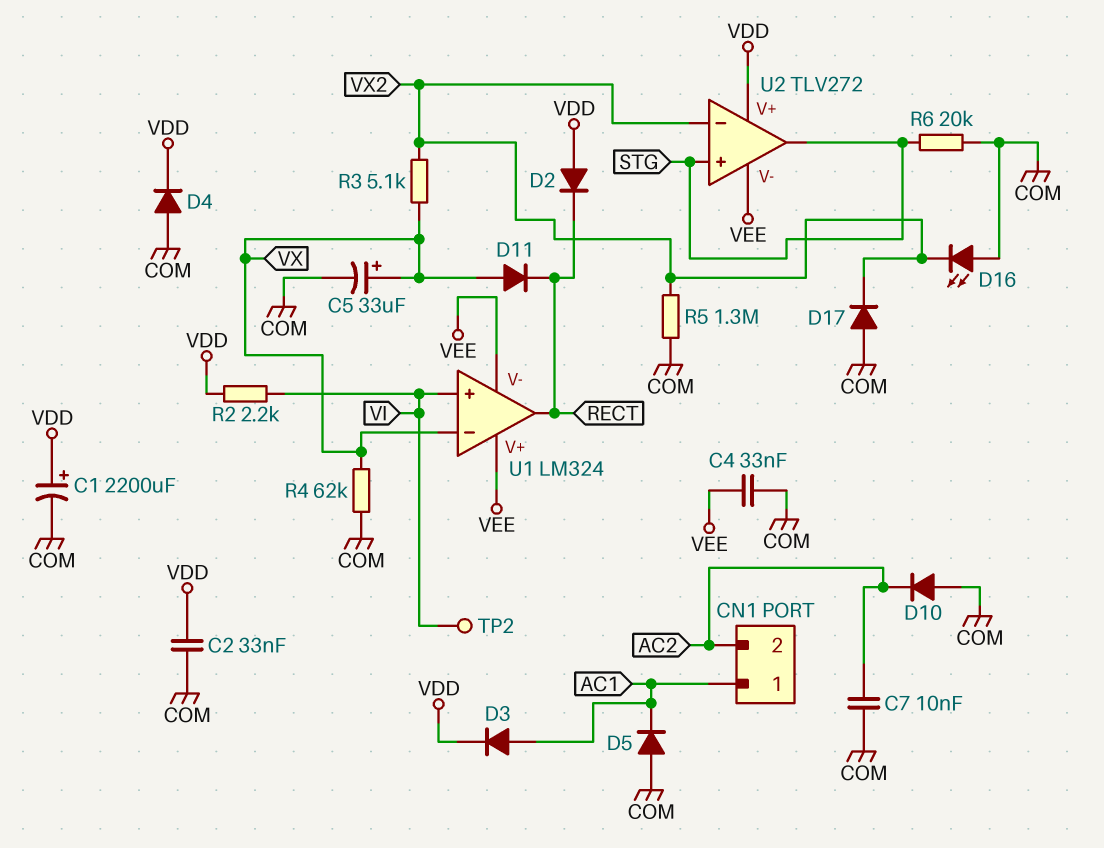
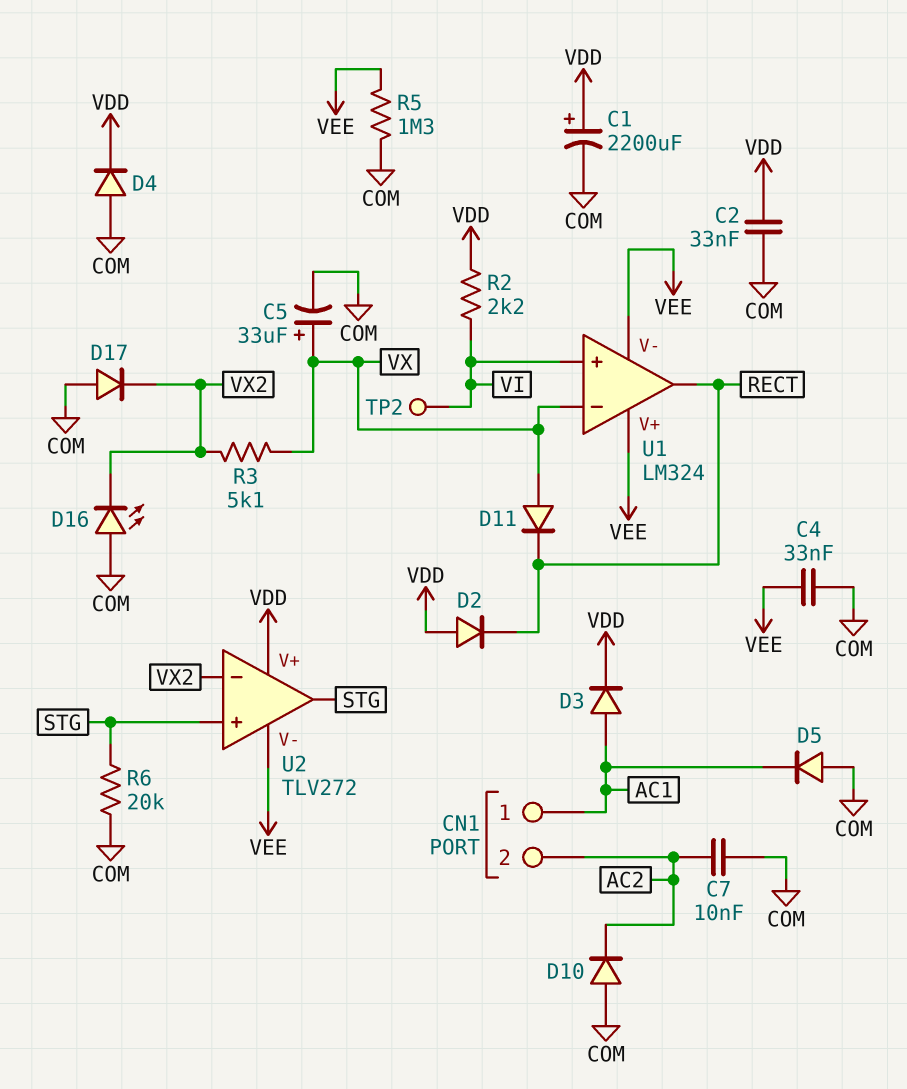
R4: 62k (COM, VX) -> none
R5: 1.3M (COM, VX2) -> 1.3M (COM, VEE)

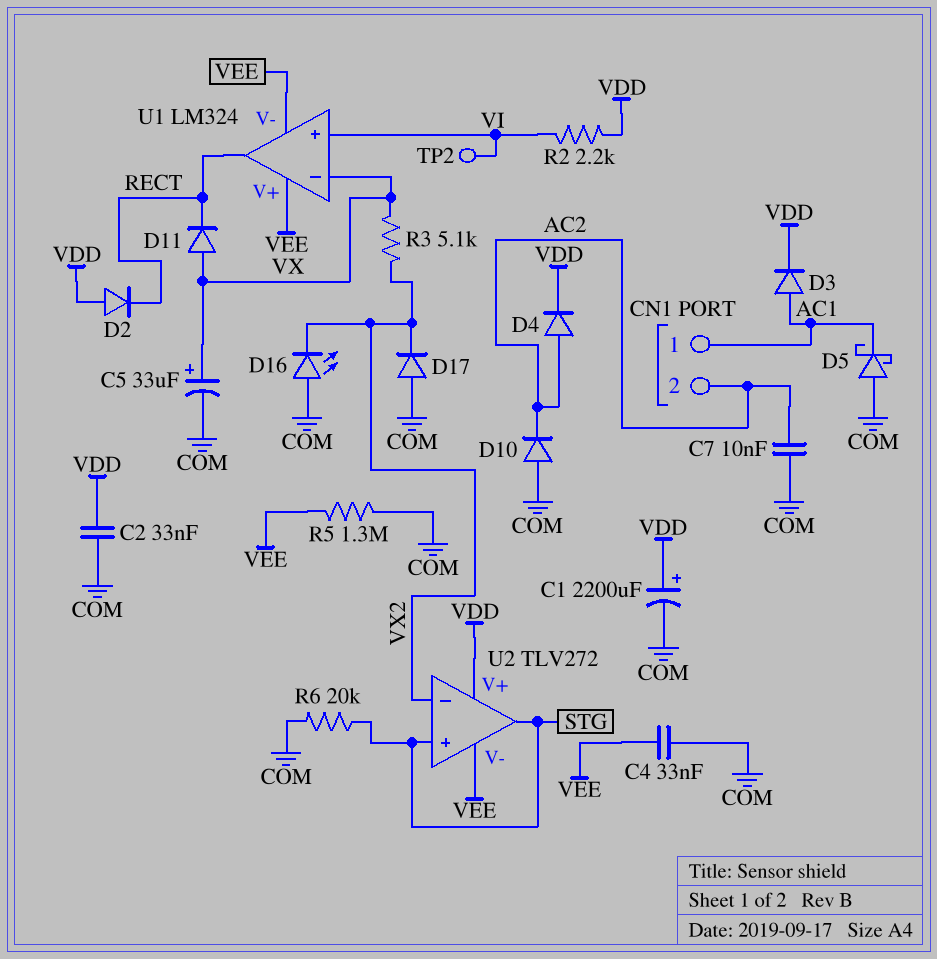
D4: diode (A COM, K VDD) -> diode (A AC2, K VDD)
D5: diode (A COM, K AC1) -> schottky (A COM, K AC1)

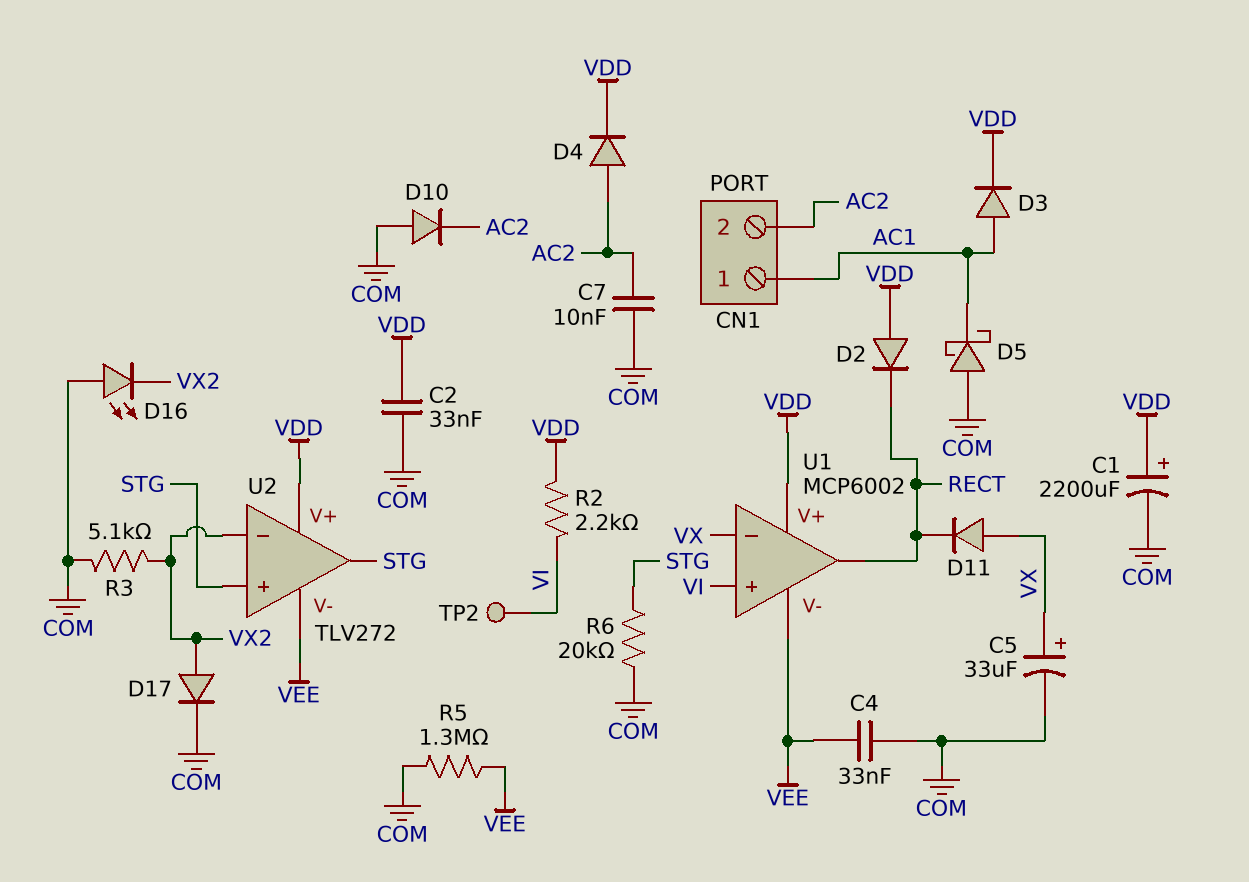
D17: diode (A COM, K VX2) -> diode (A VX2, K COM)
R3: 5.1k (VX, VX2) -> 5.1k (COM, VX2)
U1: LM324 -> MCP6002
U1 pin V+: VEE -> VDD

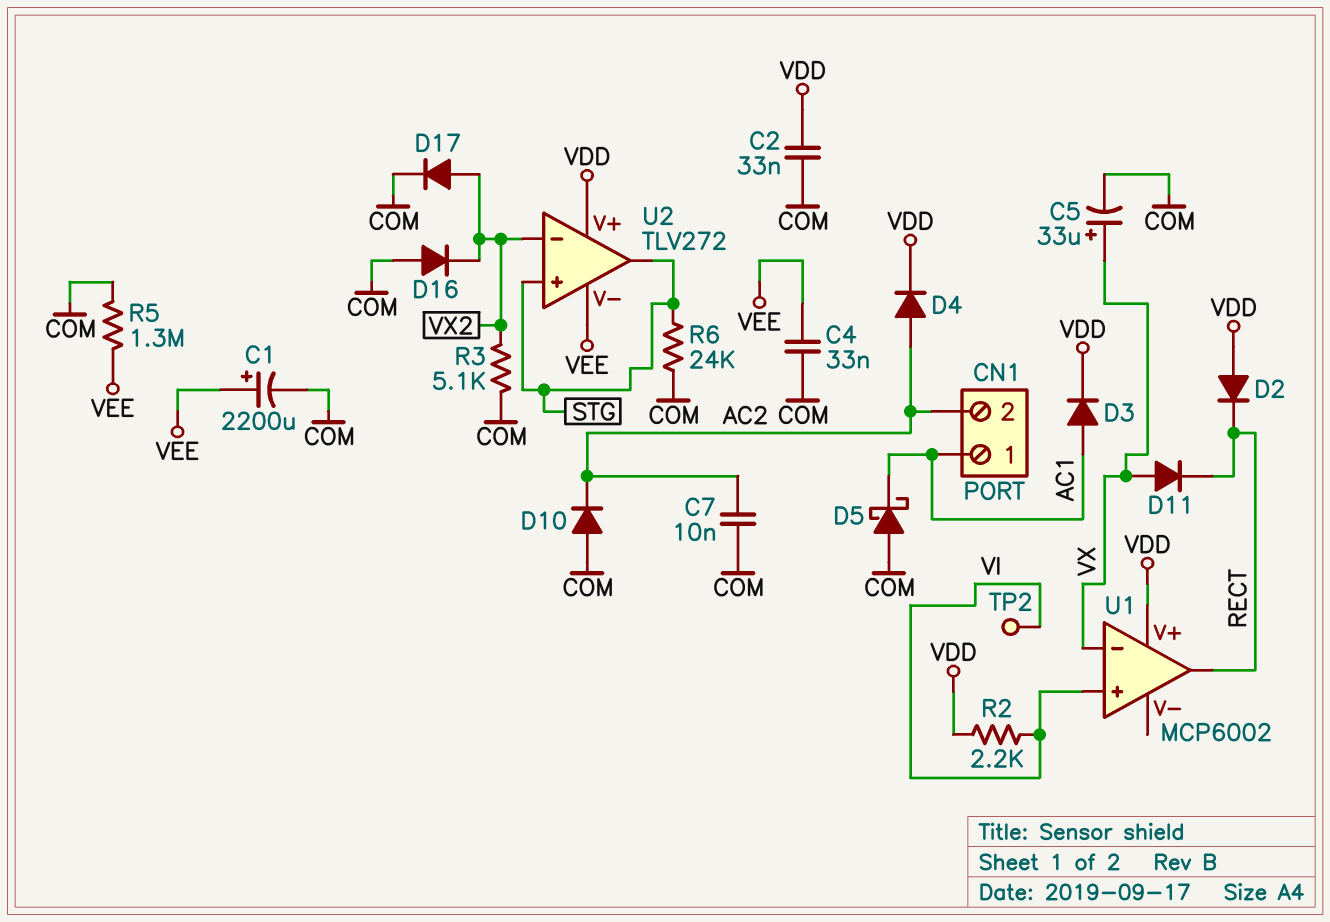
C1: 2200uF (plus VDD, minus COM) -> 2200uF (plus VEE, minus COM)
D16: LED (A COM, K VX2) -> diode (A COM, K VX2)
R6: 20k (COM, STG) -> 24k (COM, STG)
U1 pin V-: VEE -> none

